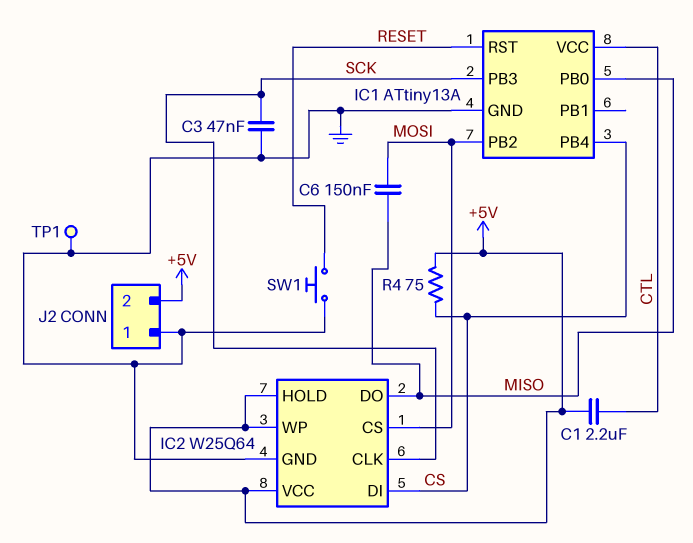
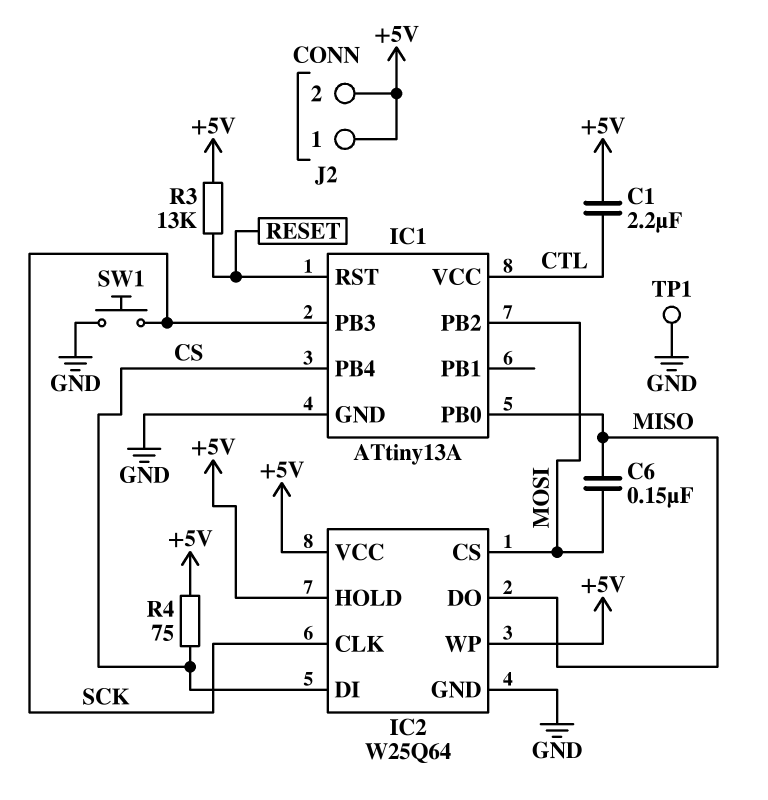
C3: 47nF (GND, SCK) -> none
J2 pin 1: GND -> +5V
R3: none -> 13k (+5V, RESET)
SW1: button (GND, RESET) -> button (GND, SCK)

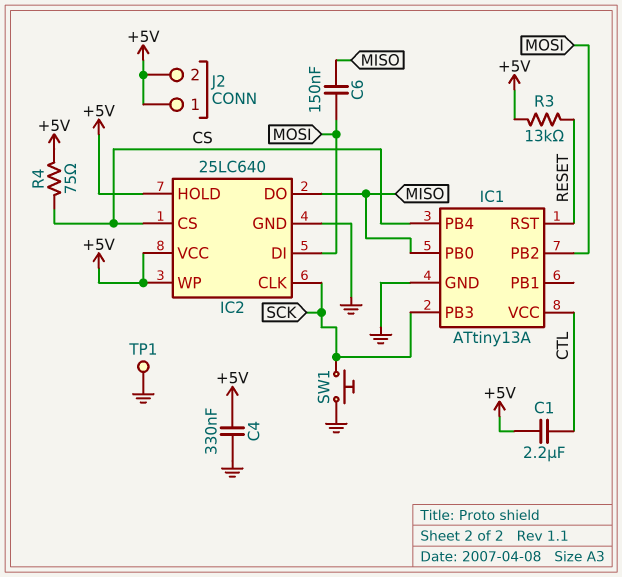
C4: none -> 330nF (+5V, GND)
IC2: W25Q64 -> 25LC640
IC2 pin CS: MOSI -> CS
IC2 pin DI: CS -> MOSI

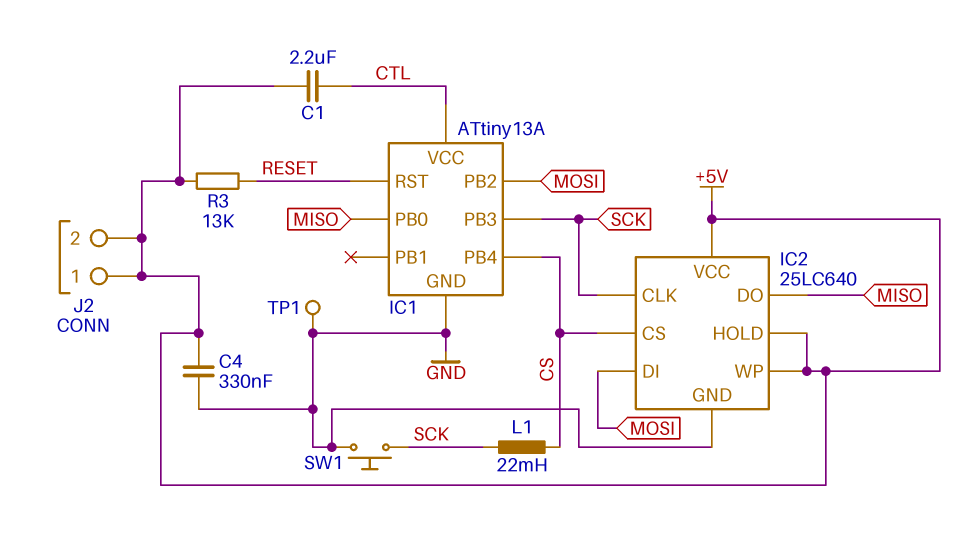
C6: 150nF (MISO, MOSI) -> none
L1: none -> 22mH (CS, SCK)
R4: 75 (+5V, CS) -> none

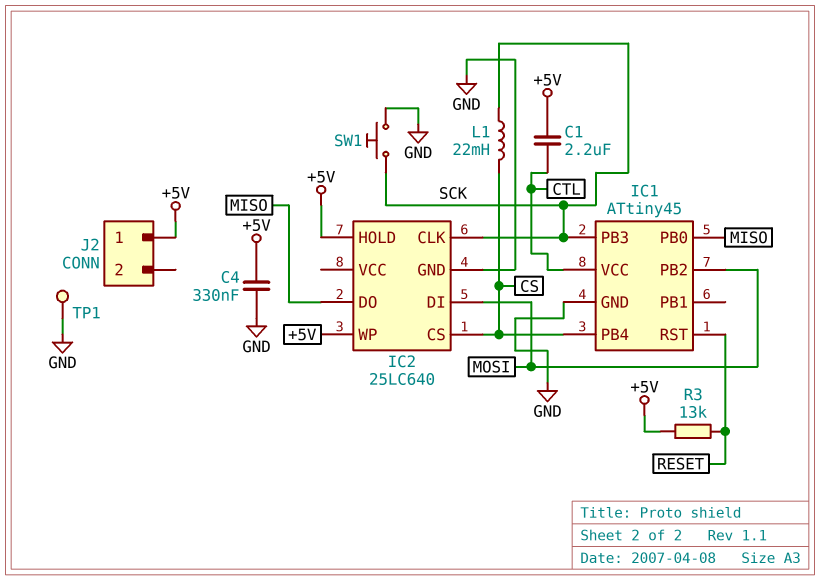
IC1: ATtiny13A -> ATtiny45
IC2 pin VCC: +5V -> none
J2 pin 2: +5V -> none

